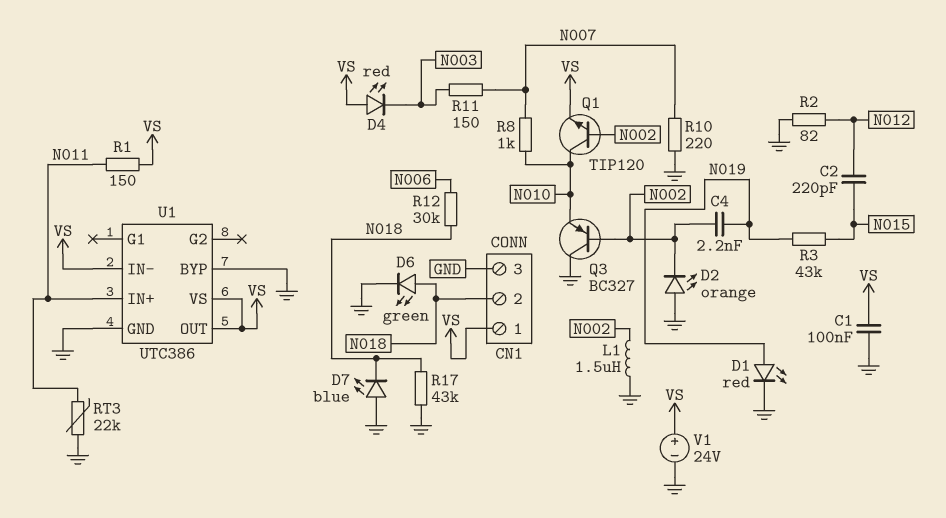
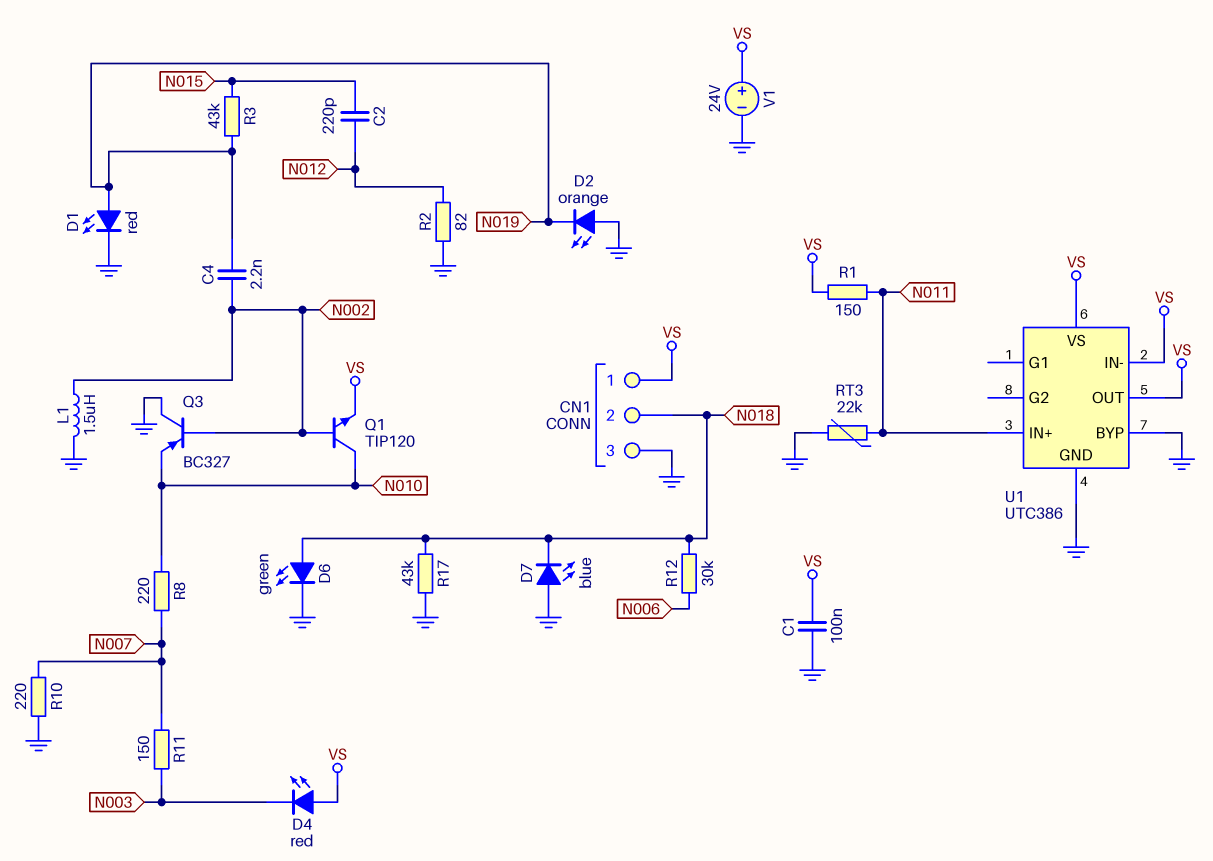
D2: LED orange (A GND, K N002) -> LED orange (A GND, K N019)
R8: 1k (N007, N010) -> 220 (N007, N010)

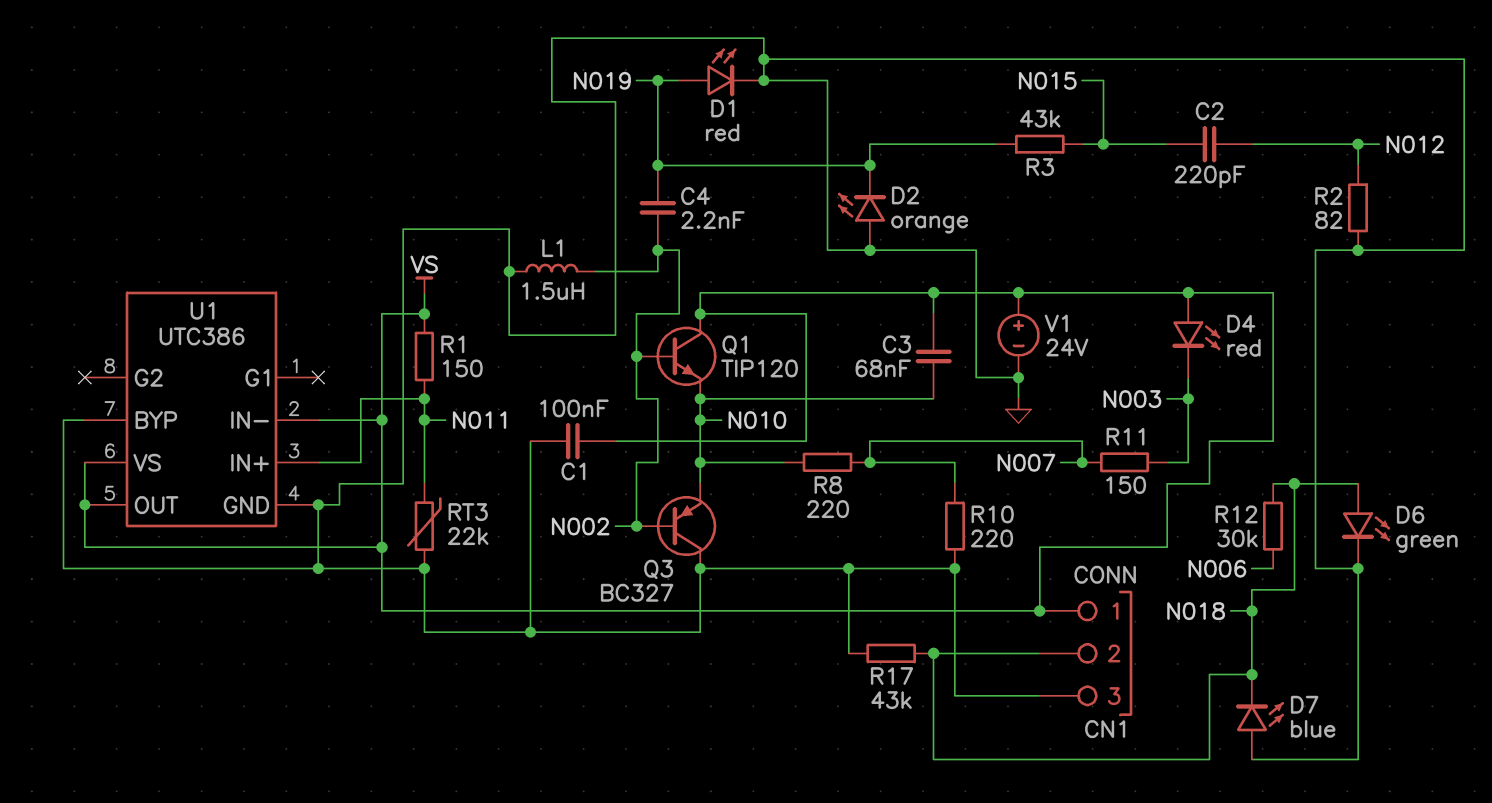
C3: none -> 68nF (N010, VS)
Q1: NPN TIP120 (B N002, C N010, E VS) -> NPN TIP120 (B N002, C VS, E N010)

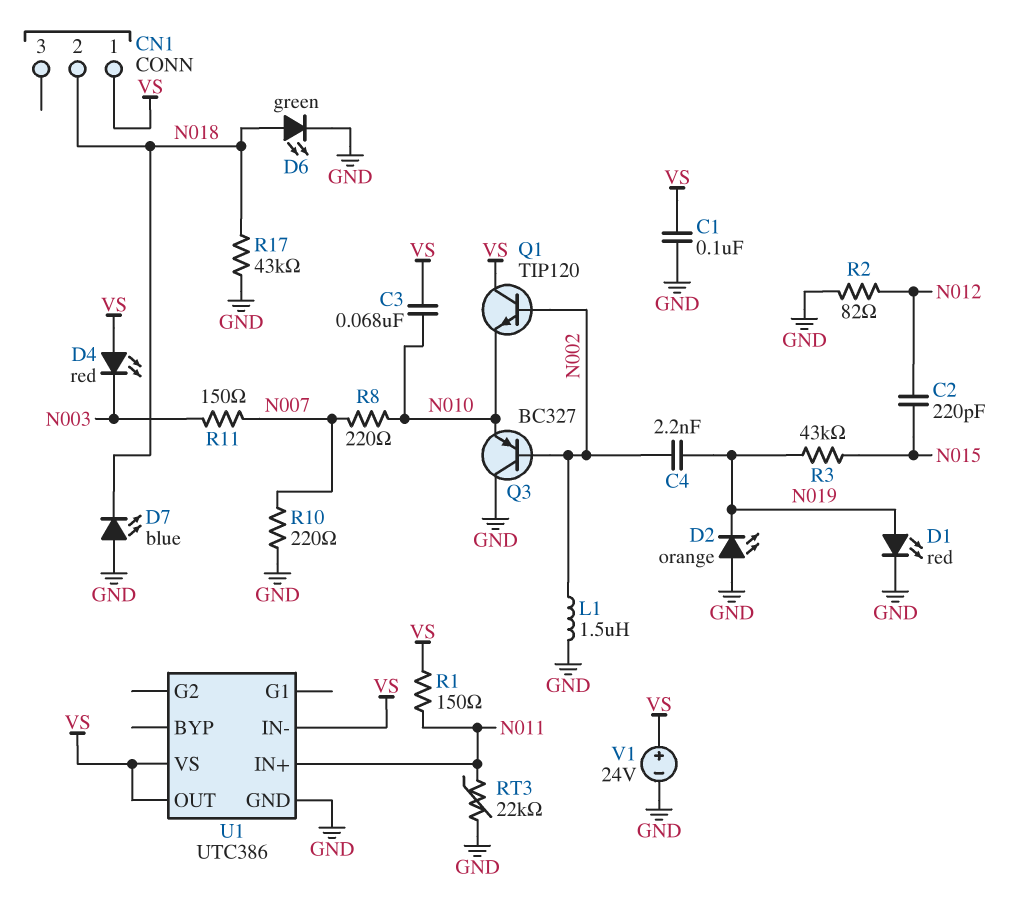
CN1 pin 3: GND -> none
R12: 30k (N006, N018) -> none
U1 pin BYP: GND -> none

